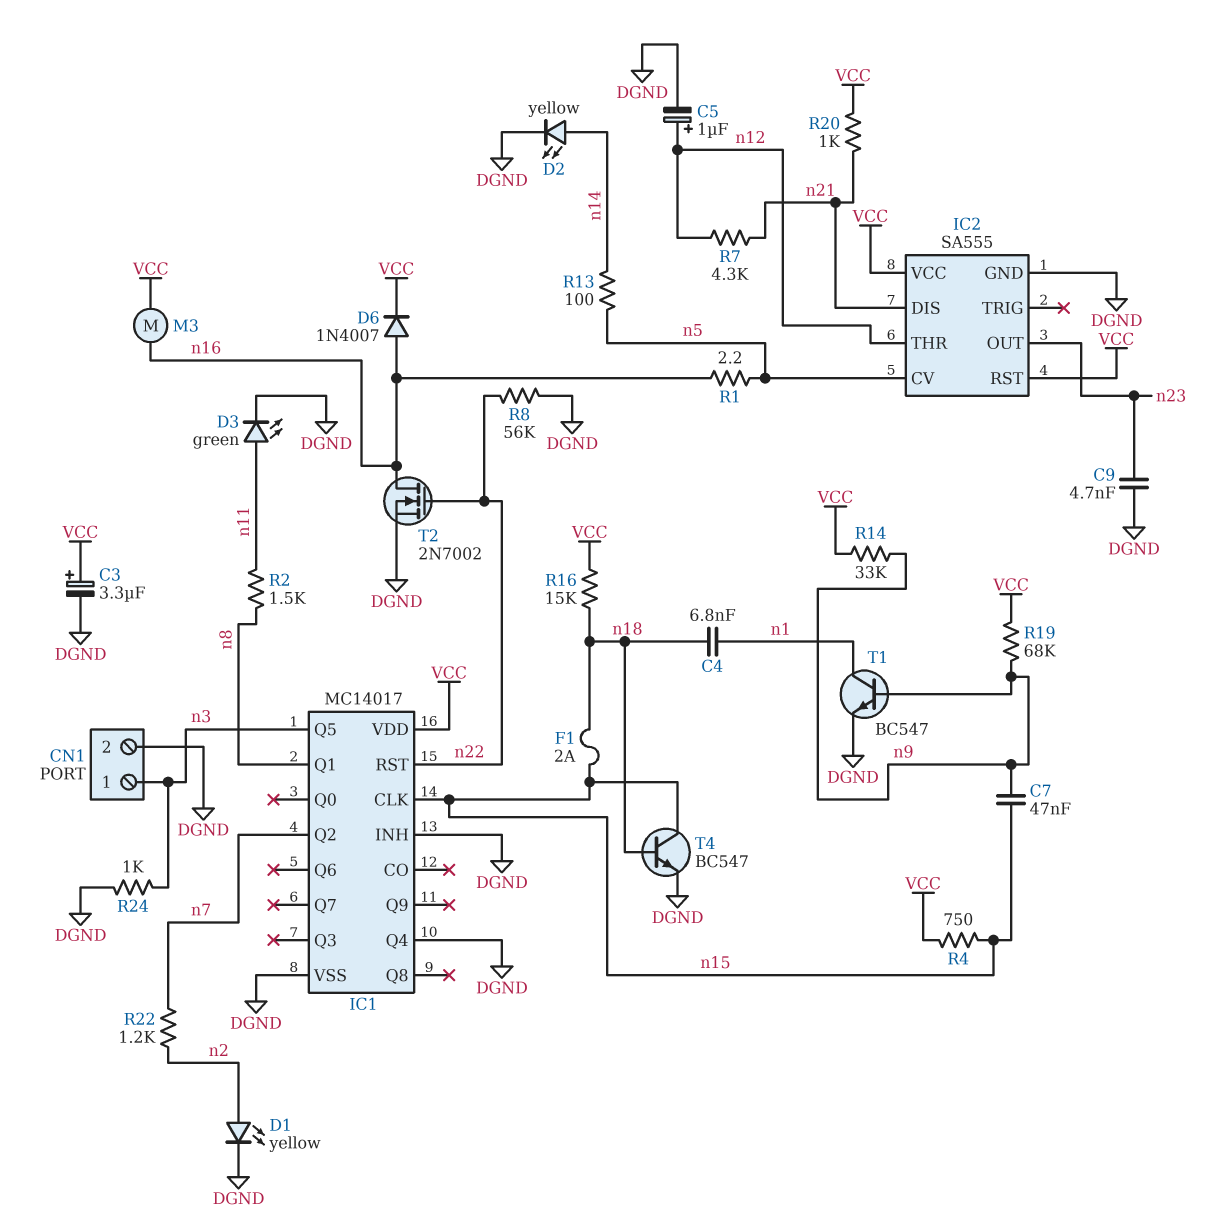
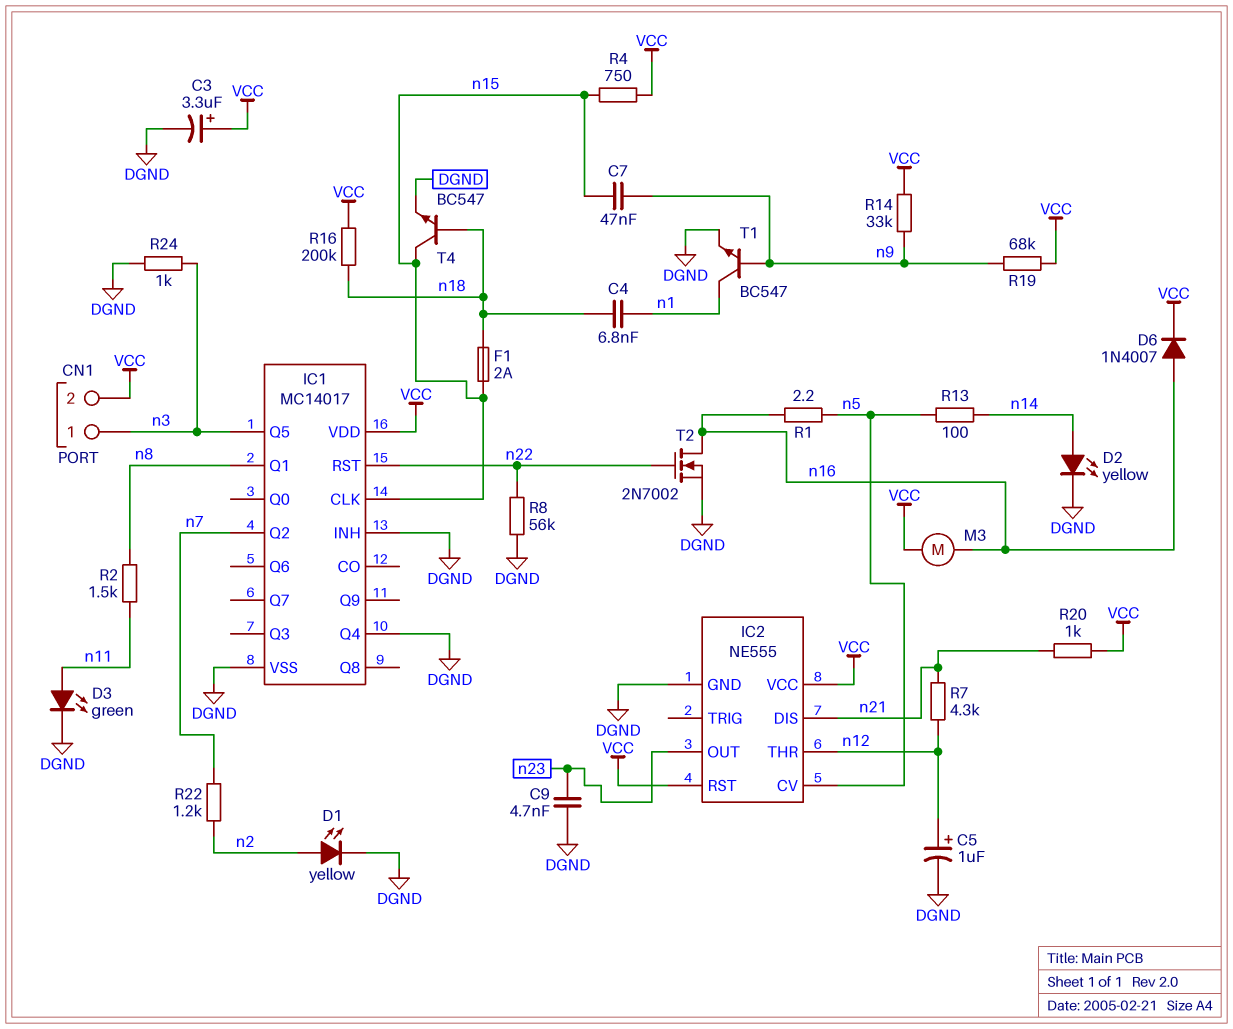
CN1 pin 2: DGND -> VCC
IC2: SA555 -> NE555
R16: 15k (VCC, n18) -> 200k (VCC, n18)

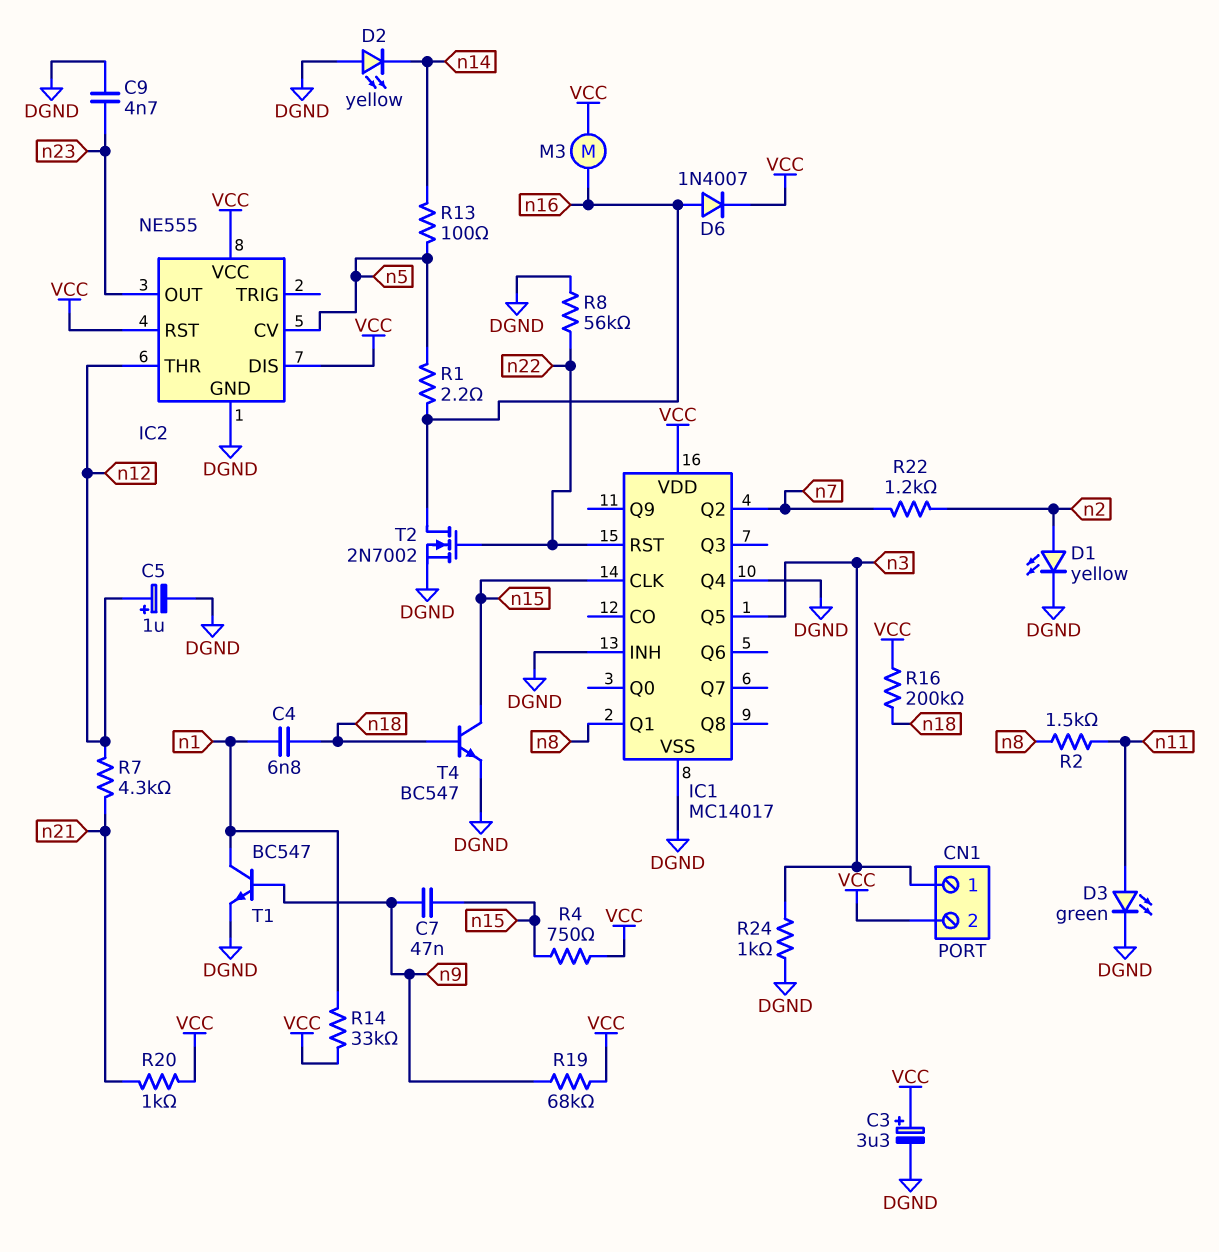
D2: LED yellow (A n14, K DGND) -> LED yellow (A DGND, K n14)
F1: 2A (n15, n18) -> none
IC2 pin DIS: n21 -> VCC
R14: 33k (VCC, n9) -> 33k (VCC, n1)

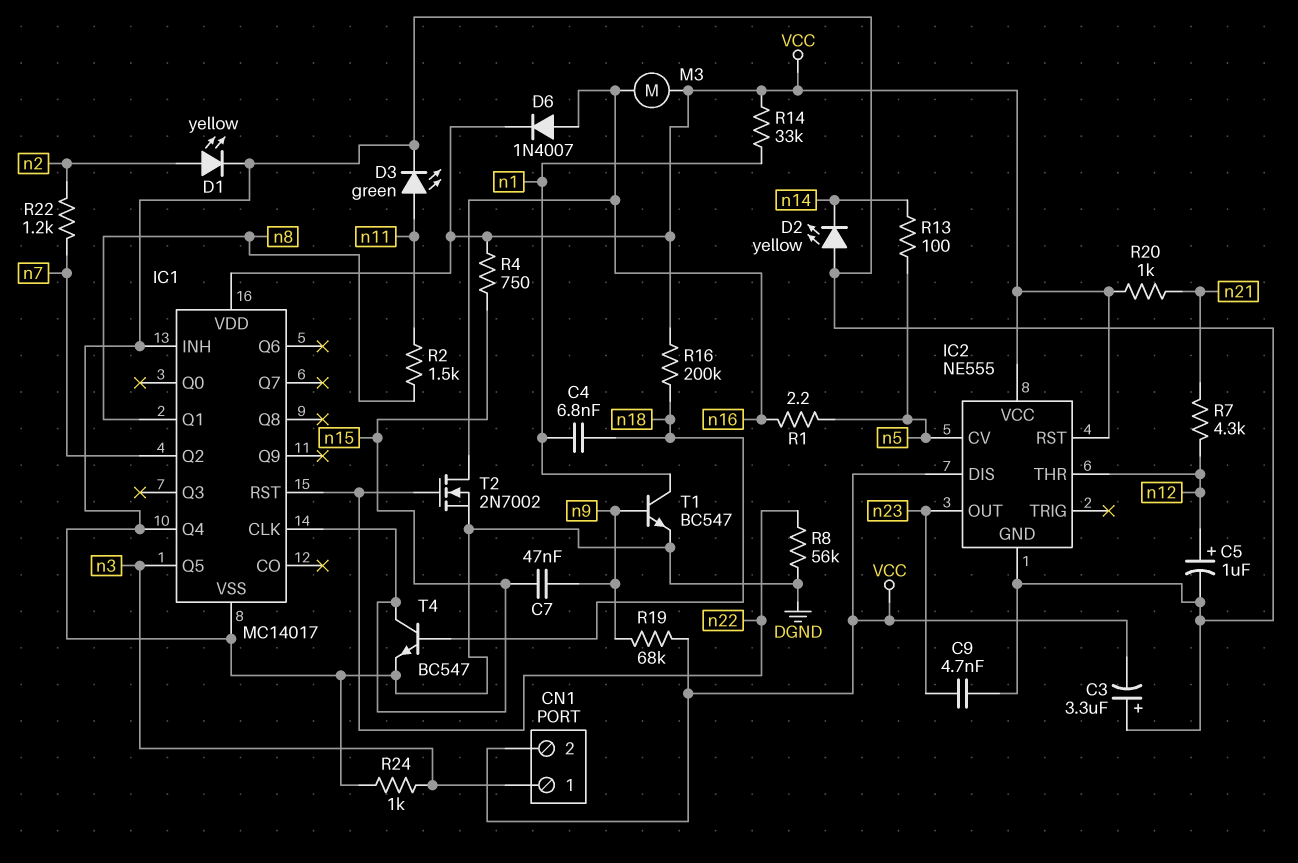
C3: 3.3uF (plus VCC, minus DGND) -> 3.3uF (plus DGND, minus VCC)

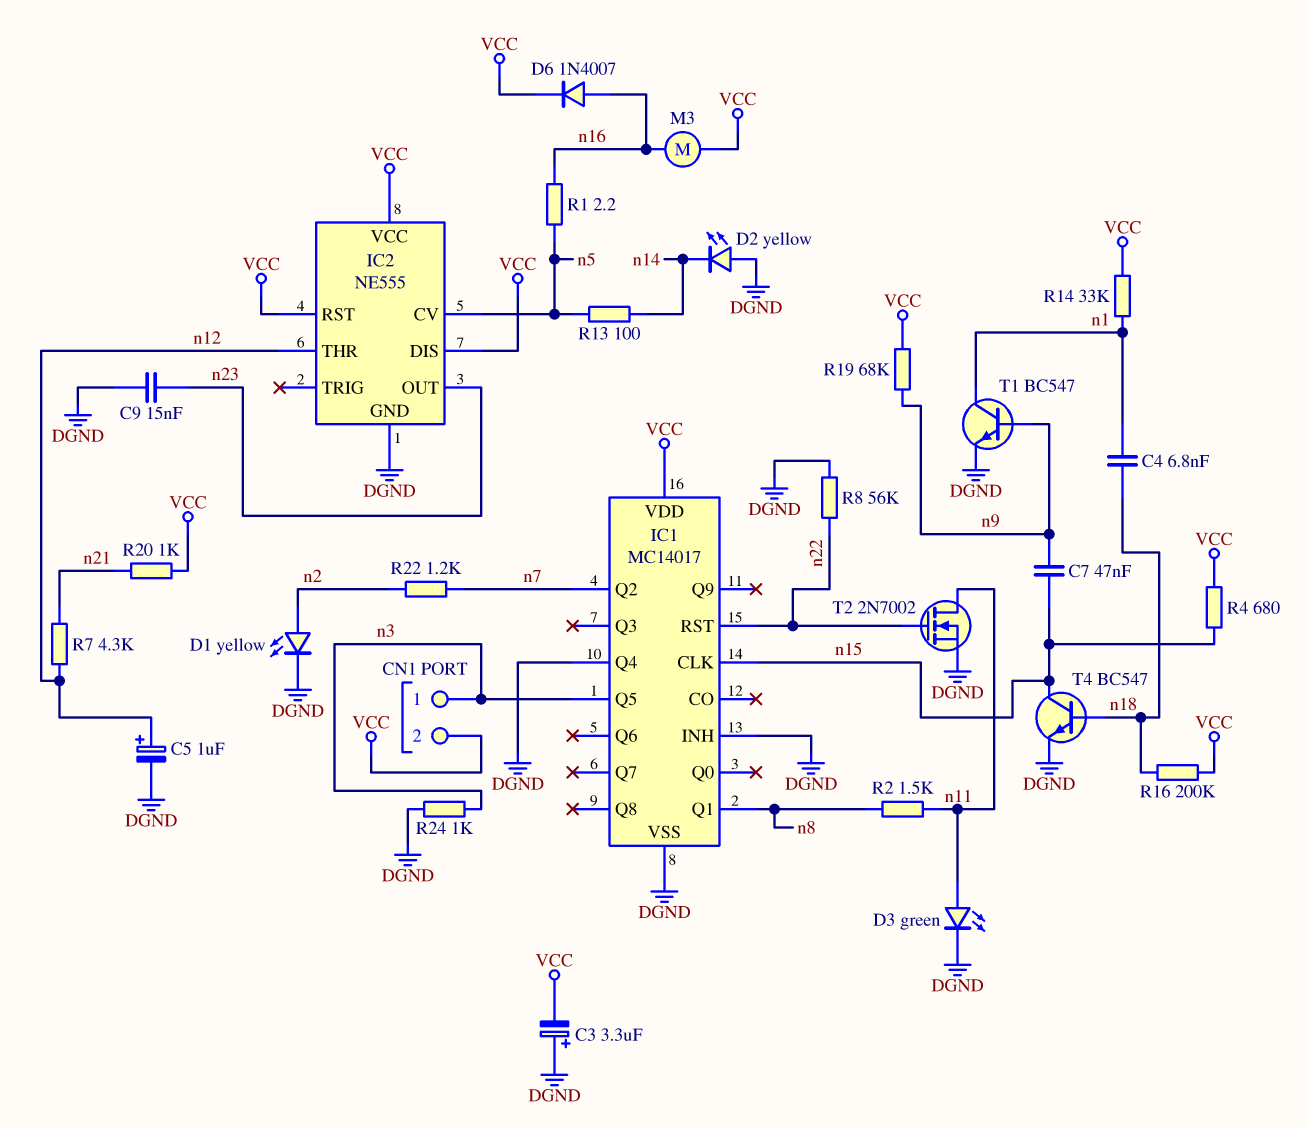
C9: 4.7nF (DGND, n23) -> 15nF (DGND, n23)
R4: 750 (VCC, n15) -> 680 (VCC, n15)
T2: NMOS 2N7002 (G n22, D n16, S DGND) -> NMOS 2N7002 (G n22, D n11, S DGND)

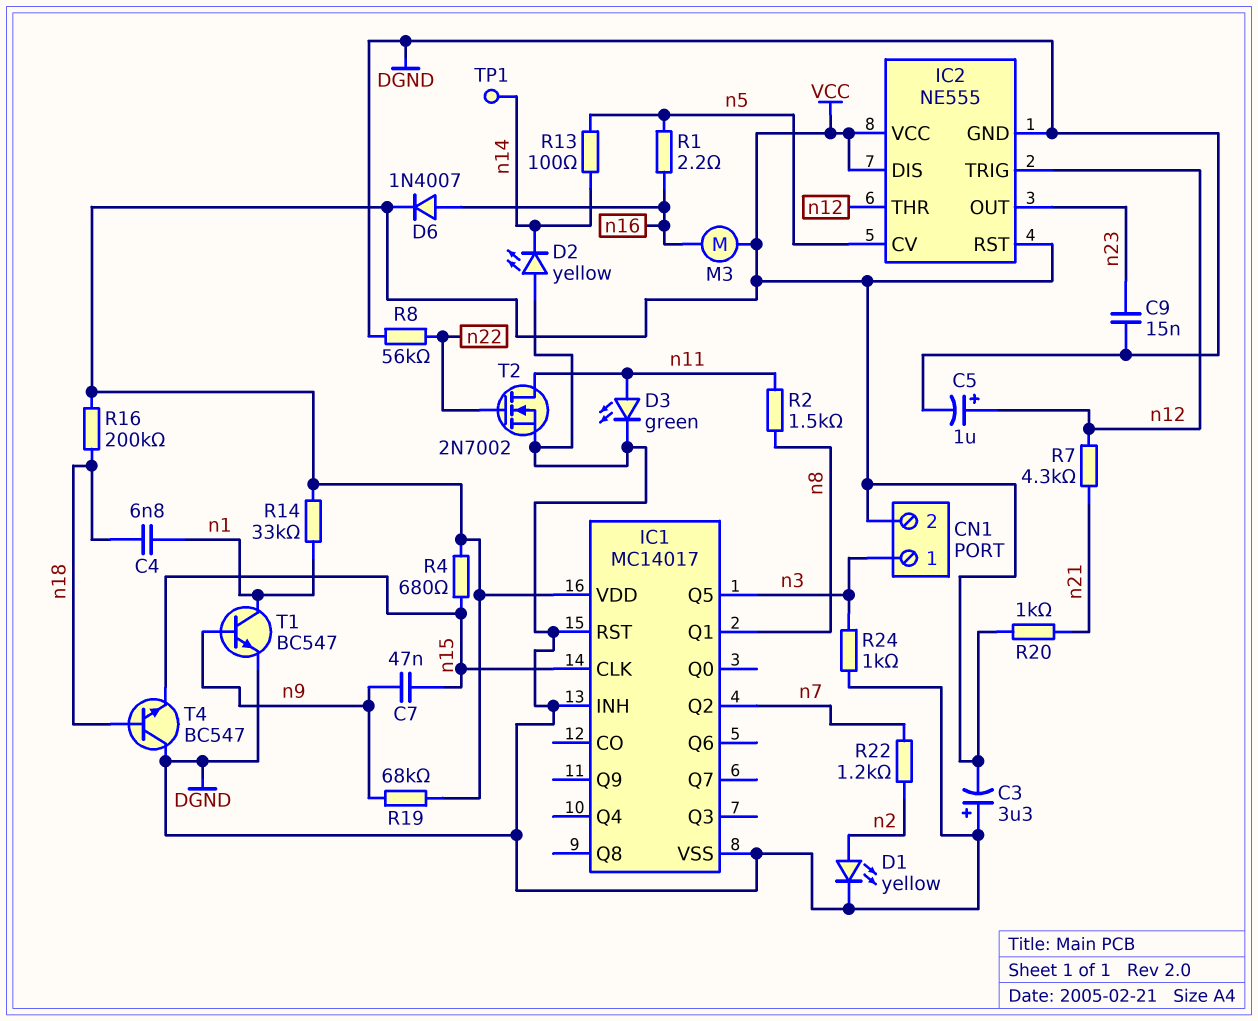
IC1 pin Q4: DGND -> none
IC1 pin RST: n22 -> DGND
IC2 pin TRIG: none -> n12
T4: NPN BC547 (B n18, C n15, E DGND) -> NPN BC547 (B n18, C DGND, E n15)
TP1: none -> test point (n14)

